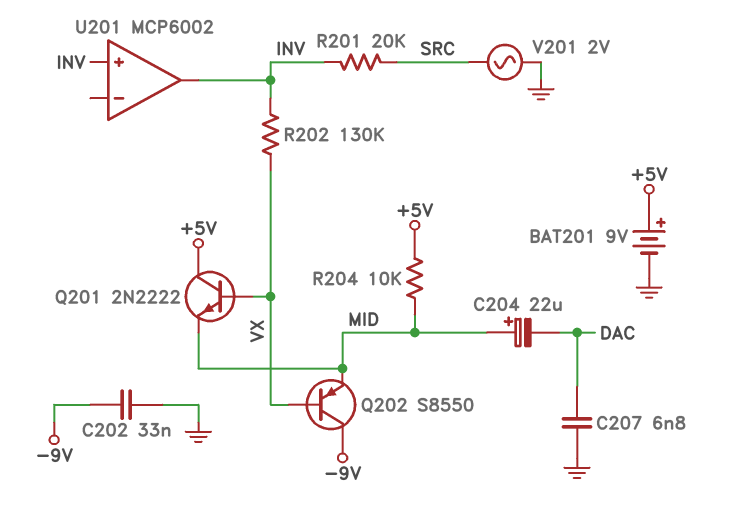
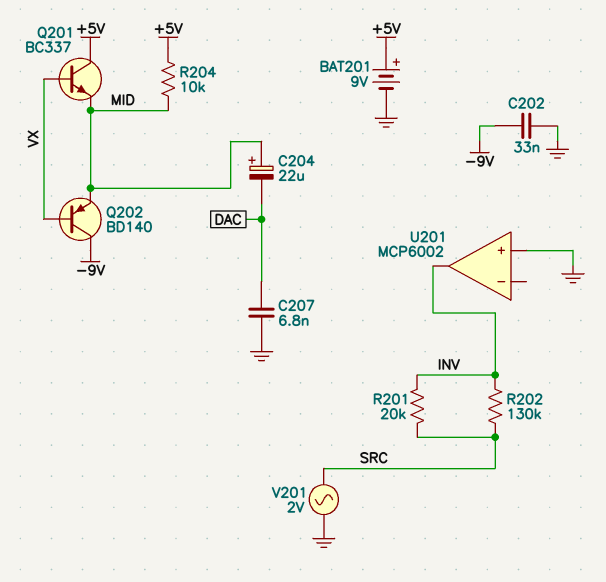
Q201: NPN 2N2222 (B VX, C +5V, E MID) -> NPN BC337 (B VX, C +5V, E MID)
Q202: PNP S8550 (B VX, C -9V, E MID) -> PNP BD140 (B VX, C -9V, E MID)
R202: 130k (INV, VX) -> 130k (INV, SRC)
U201 pin in+: INV -> GND

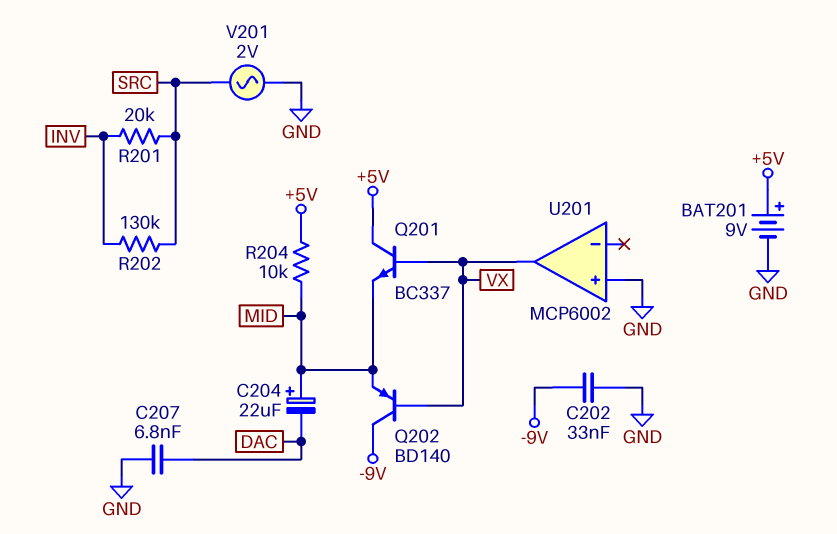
U201 pin out: INV -> VX

